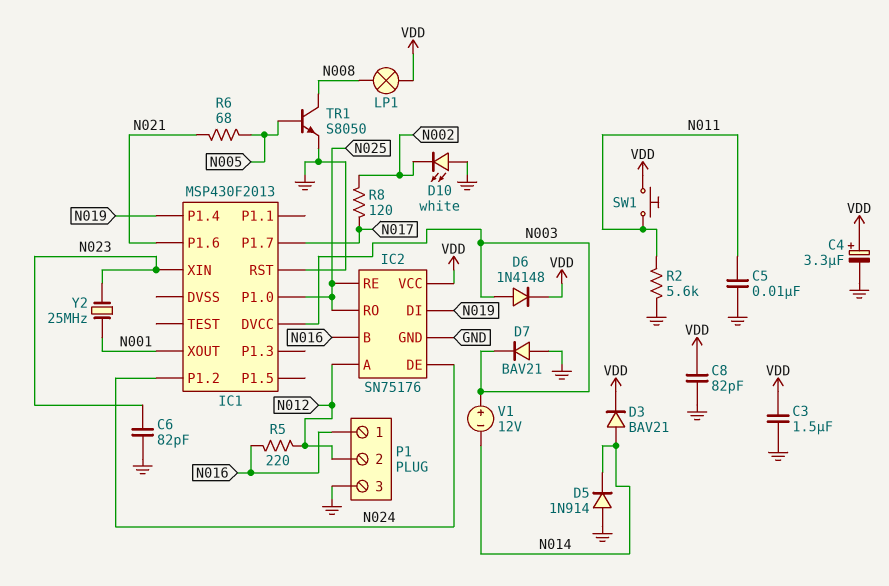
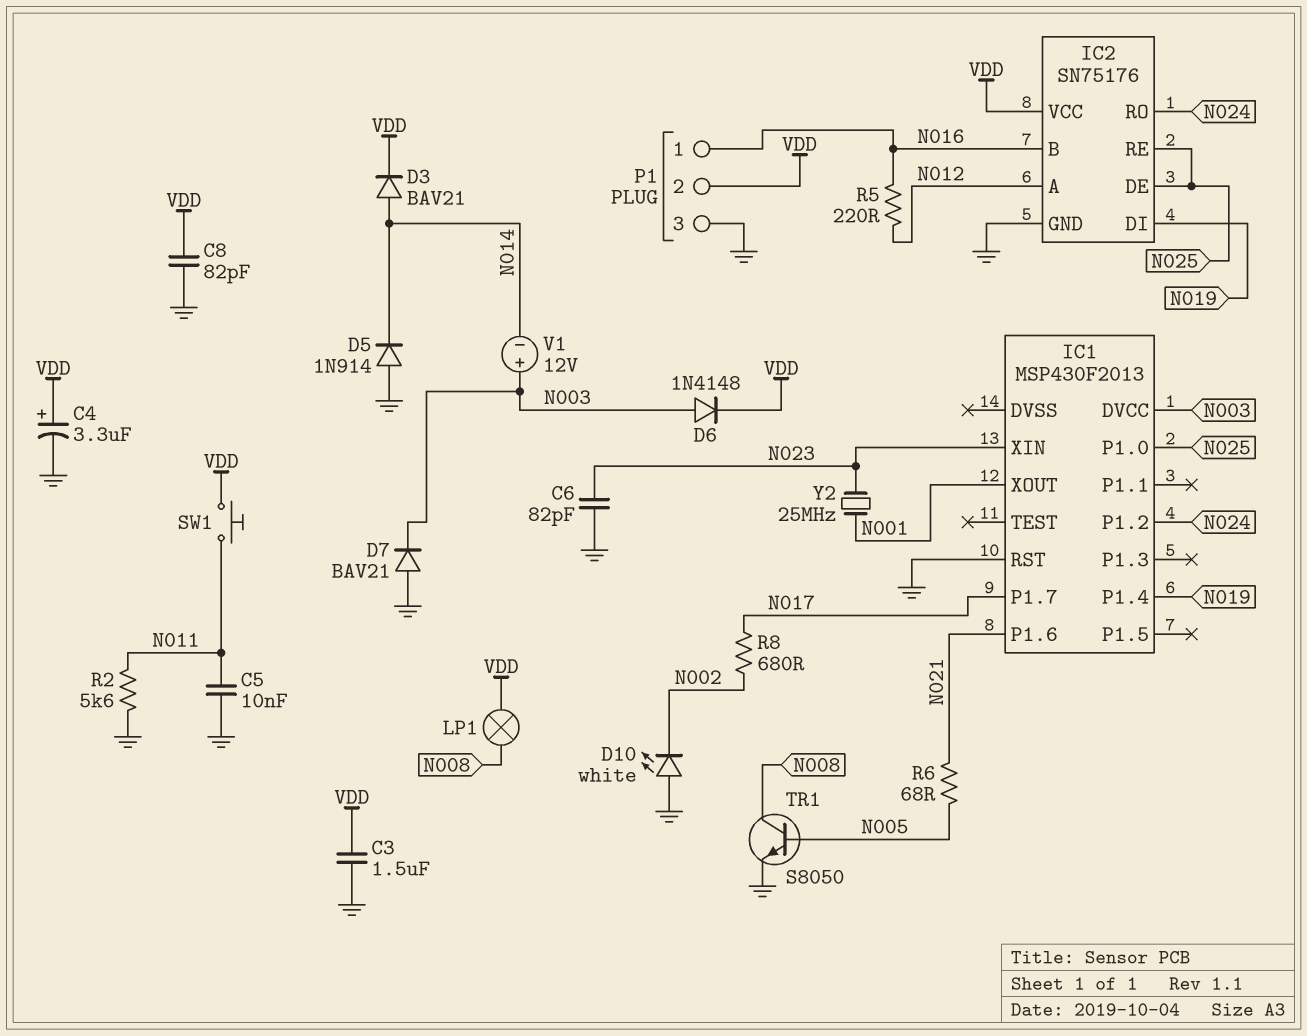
IC2 pin DE: N024 -> N025
IC2 pin RO: N025 -> N024
P1 pin 2: N012 -> VDD
R8: 120 (N002, N017) -> 680 (N002, N017)

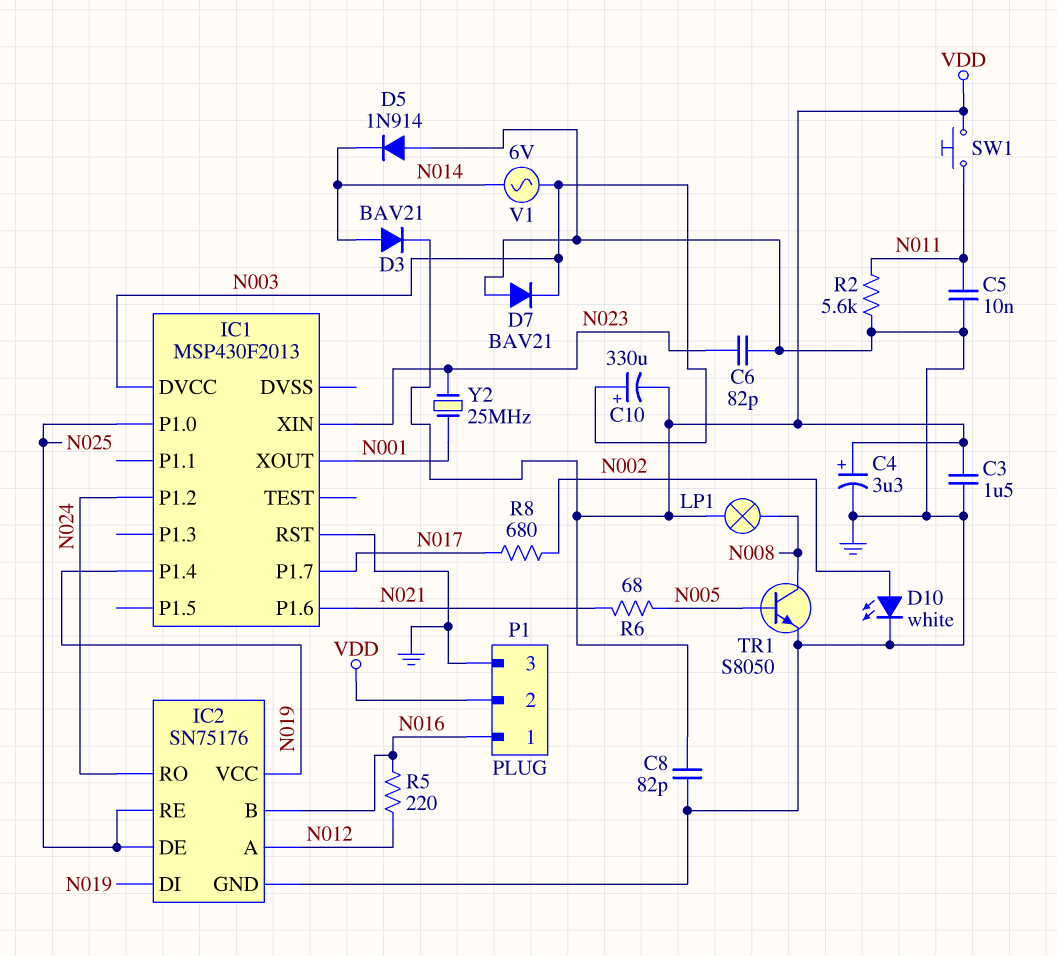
C10: none -> 330uF (plus N003, minus VDD)
D6: diode 1N4148 (A N003, K VDD) -> none
D10: LED white (A GND, K N002) -> LED white (A N002, K GND)
IC2 pin VCC: VDD -> N019
V1: 12V (plus N003, minus N014) -> AC 6V (N003, N014)

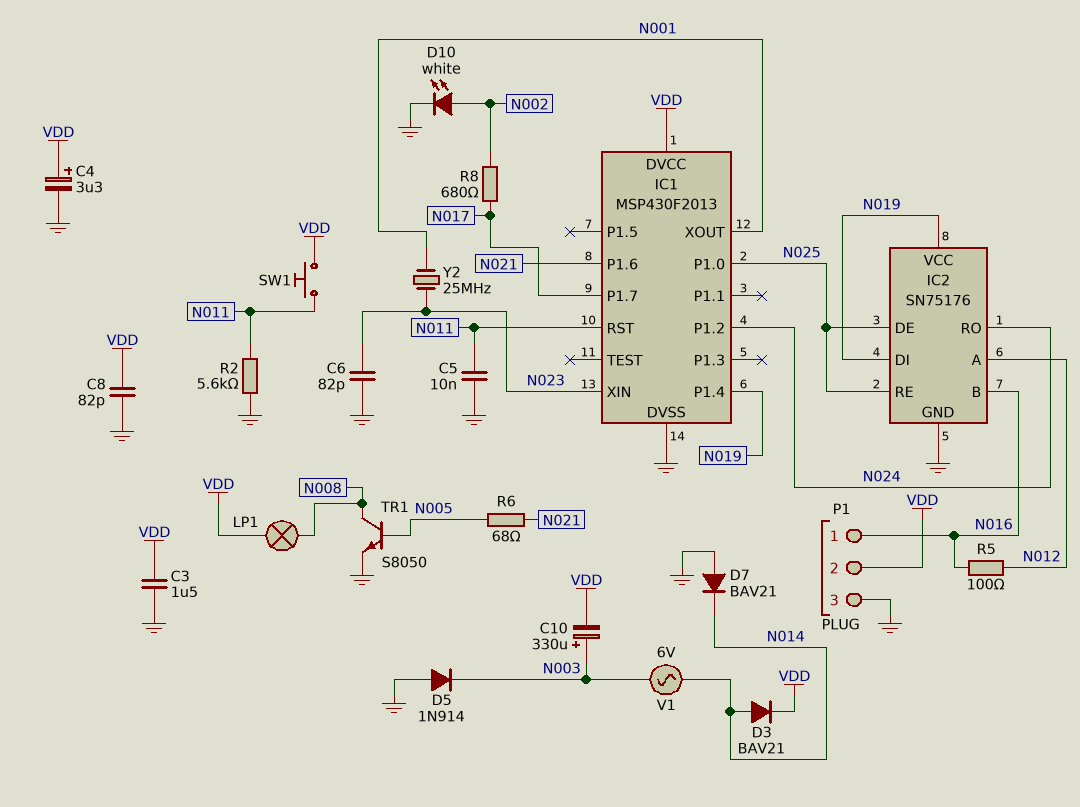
D5: diode 1N914 (A GND, K N014) -> diode 1N914 (A GND, K N003)
D7: diode BAV21 (A GND, K N003) -> diode BAV21 (A GND, K N014)
IC1 pin DVCC: N003 -> VDD
IC1 pin DVSS: none -> GND
IC1 pin RST: GND -> N011
R5: 220 (N012, N016) -> 100 (N012, N016)

